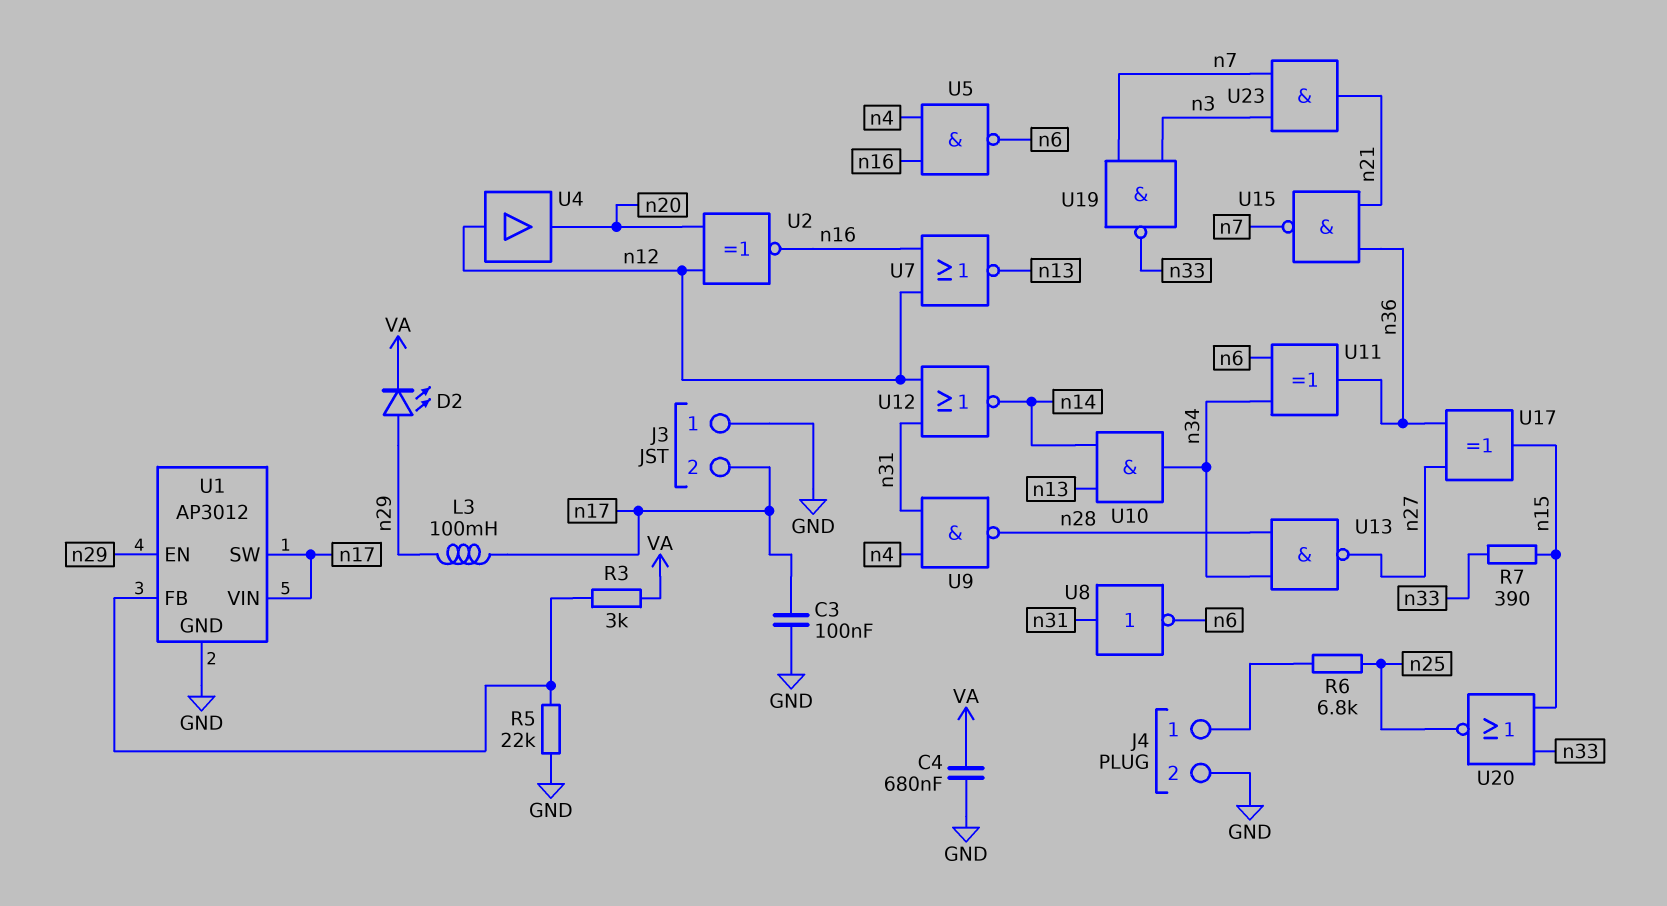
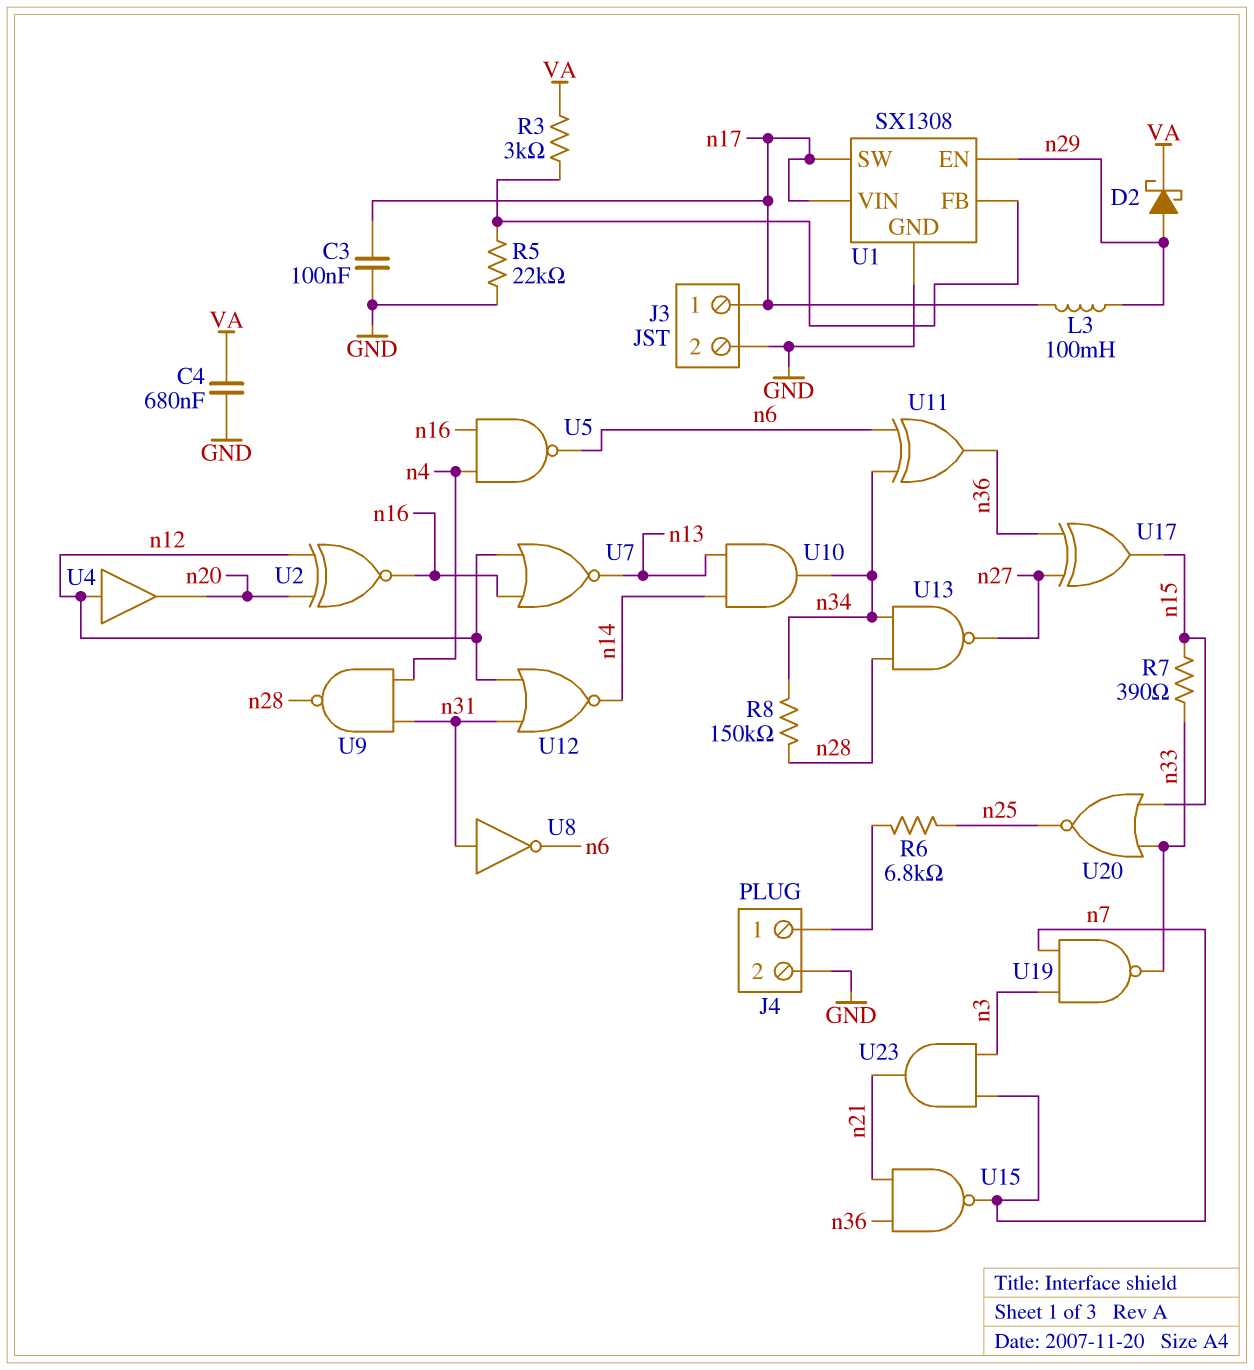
D2: LED (A n29, K VA) -> schottky (A n29, K VA)
J3 pin 1: GND -> n17
J3 pin 2: n17 -> GND
R8: none -> 150k (n28, n34)
U1: AP3012 -> SX1308

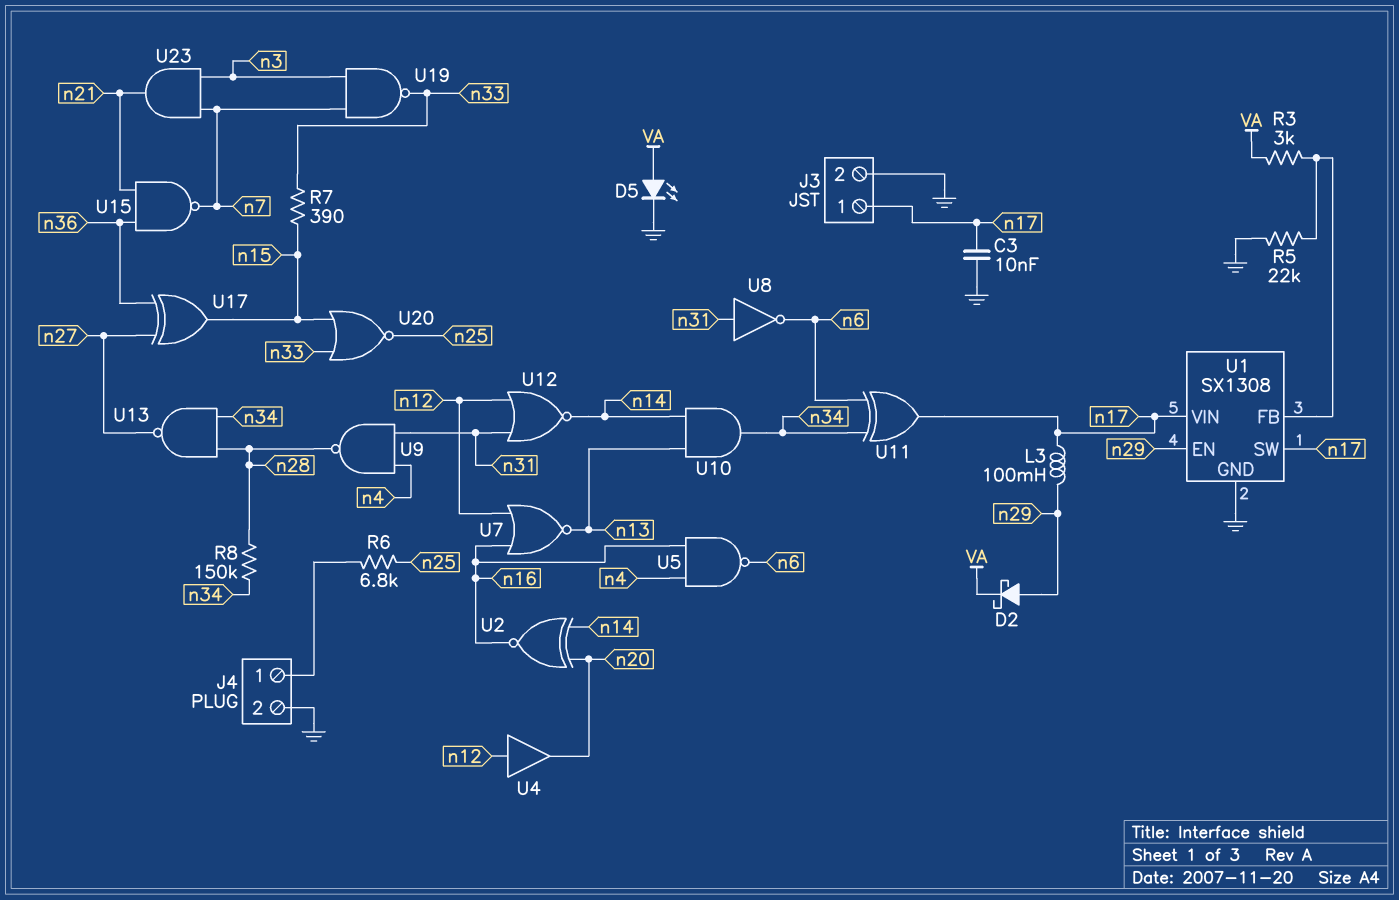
C3: 100nF (GND, n17) -> 10nF (GND, n17)
C4: 680nF (GND, VA) -> none
D5: none -> LED (A VA, K GND)
U2: XNOR (in n12, in n20, out n16) -> XNOR (in n14, in n20, out n16)
U11: XOR (in n6, in n34, out n36) -> XOR (in n6, in n34, out n17)

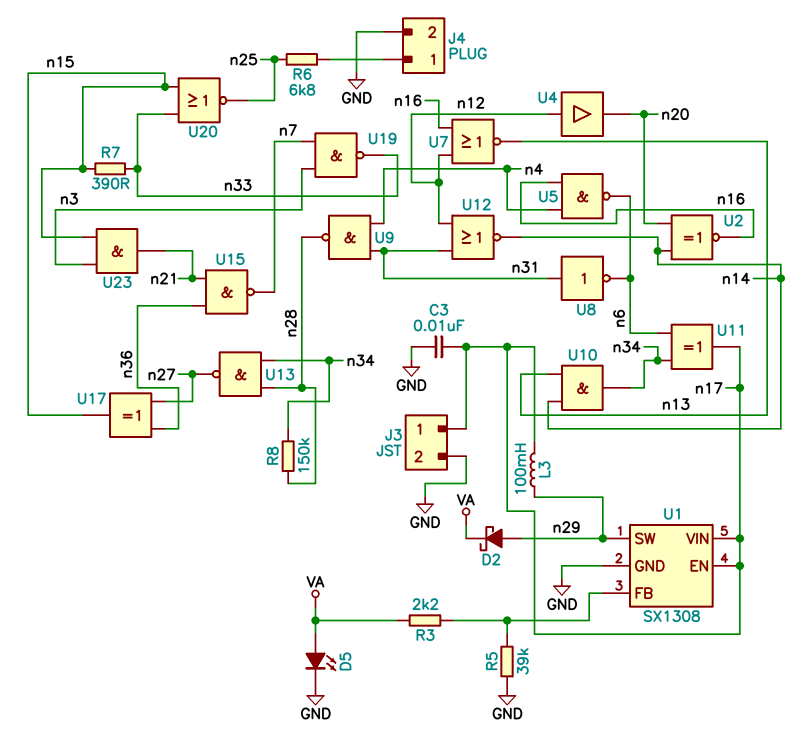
R3: 3k (U1/FB, VA) -> 2.2k (U1/FB, VA)
R5: 22k (GND, U1/FB) -> 39k (GND, U1/FB)
U1 pin EN: n29 -> n17
U1 pin SW: n17 -> n29
U23: AND (in n3, in n7, out n21) -> AND (in n3, in n15, out n21)

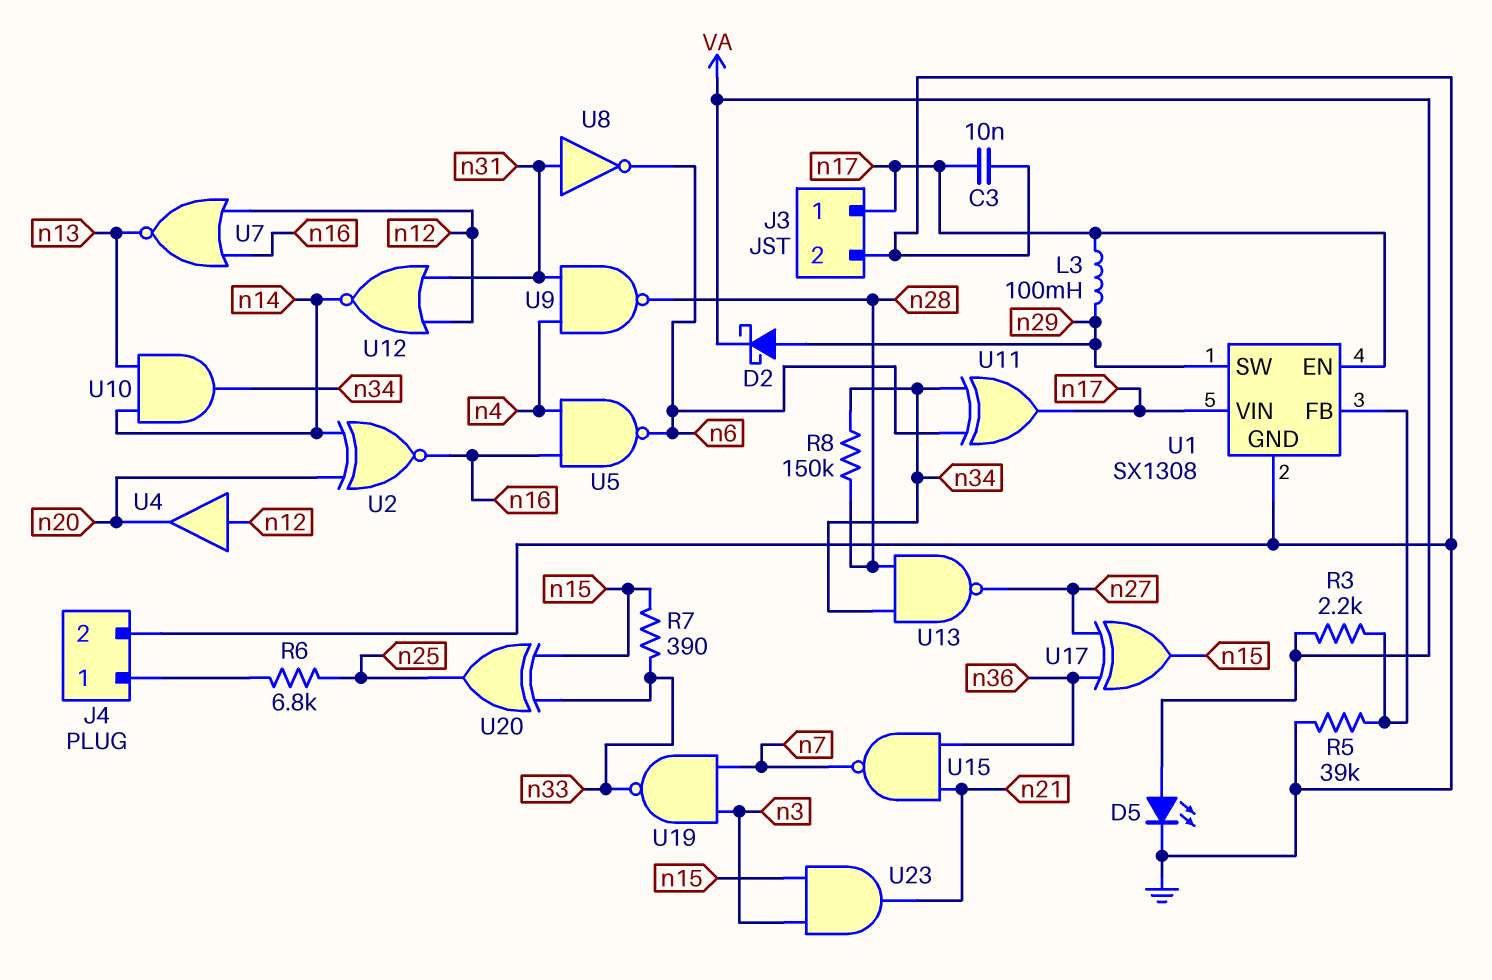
U20: NOR (in n15, in n33, out n25) -> XOR (in n15, in n33, out n25)

